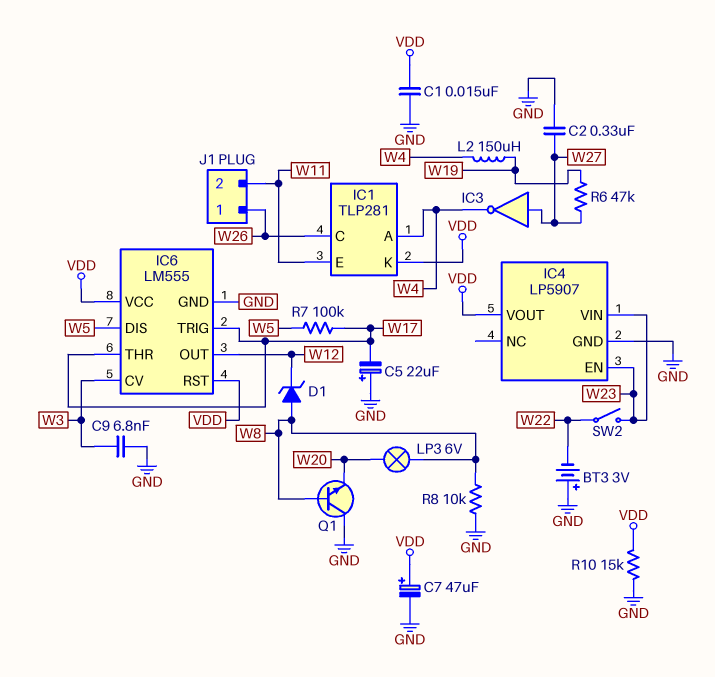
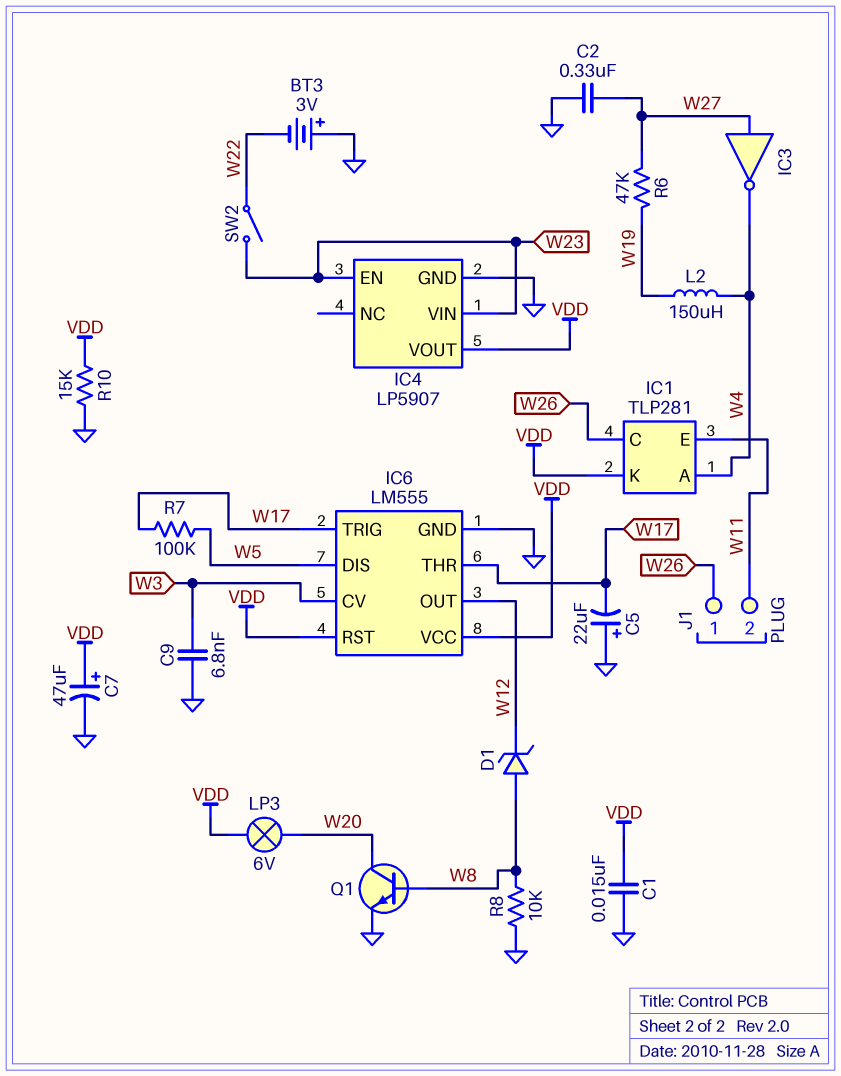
LP3: lamp 6V (W8, W20) -> lamp 6V (VDD, W20)
Q1: NPN (B W8, C GND, E W20) -> NPN (B W8, C W20, E GND)

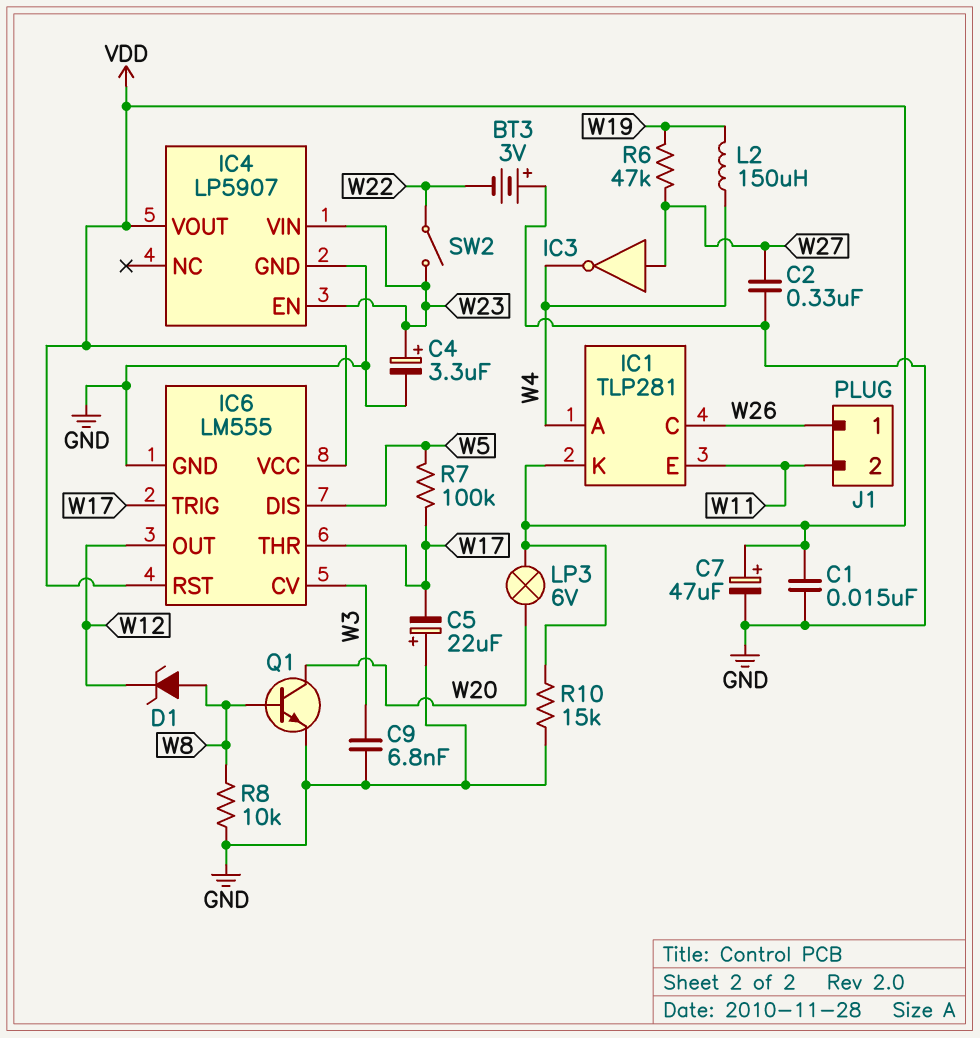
C4: none -> 3.3uF (plus W23, minus GND)

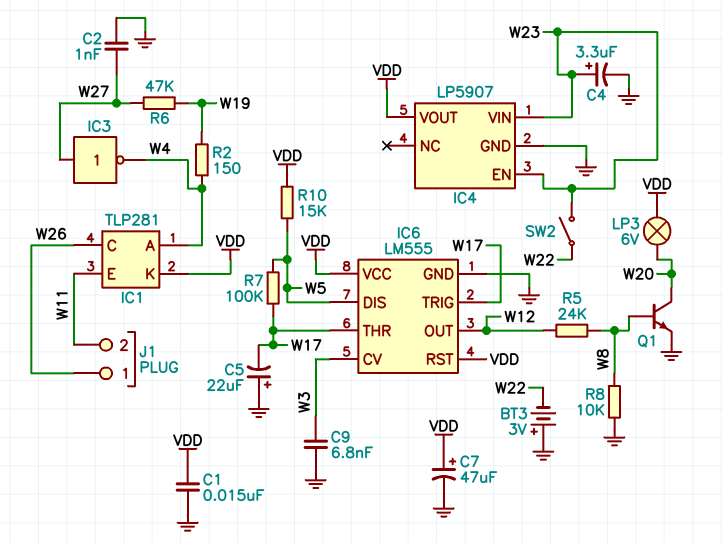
C2: 330nF (GND, W27) -> 1nF (GND, W27)
D1: zener (A W8, K W12) -> none
L2: 150uH (W4, W19) -> none
R2: none -> 150 (W4, W19)
R5: none -> 24k (W8, W12)
R10: 15k (GND, VDD) -> 15k (VDD, W5)

